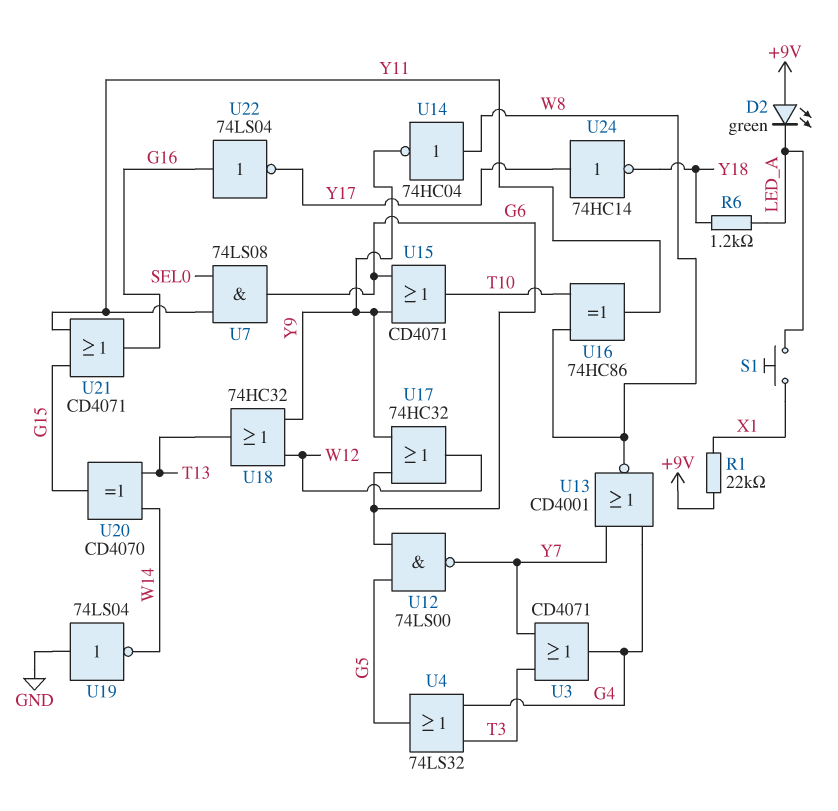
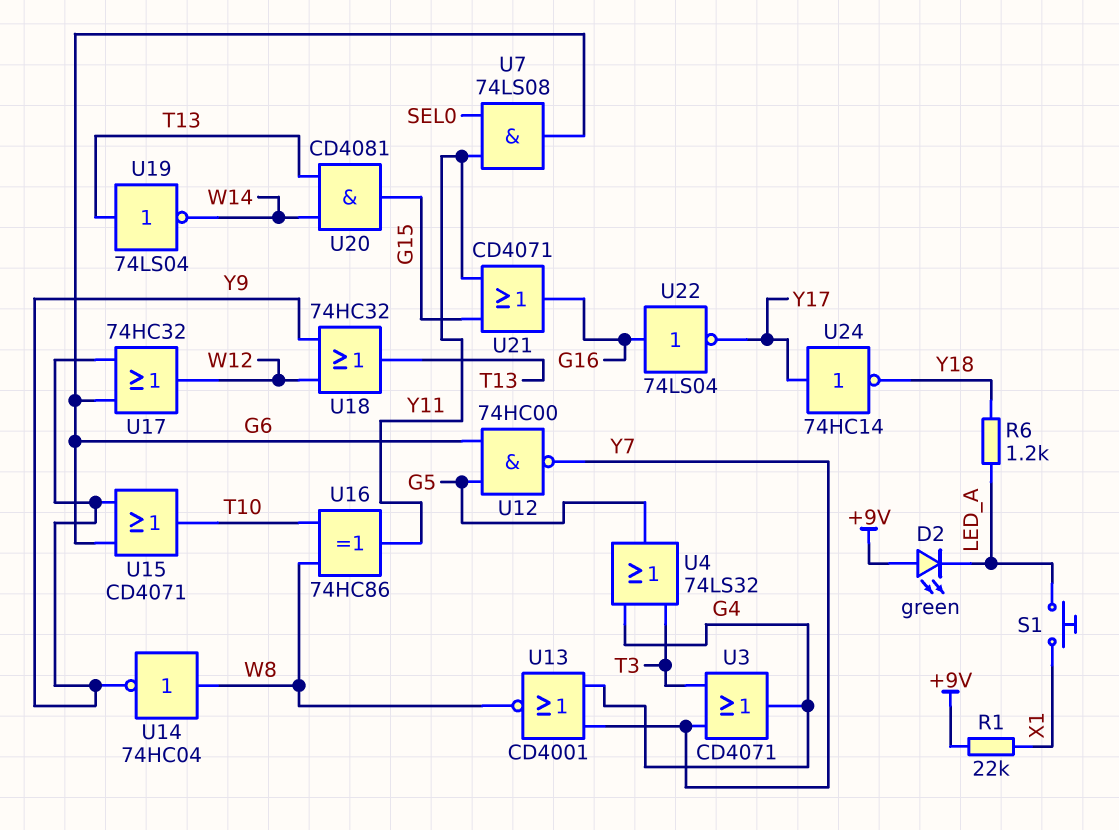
U12: NAND 74LS00 (in G5, in G6, out Y7) -> NAND 74HC00 (in G5, in G6, out Y7)
U19: NOT 74LS04 (in GND, out W14) -> NOT 74LS04 (in T13, out W14)
U20: XOR CD4070 (in T13, in W14, out G15) -> AND CD4081 (in T13, in W14, out G15)

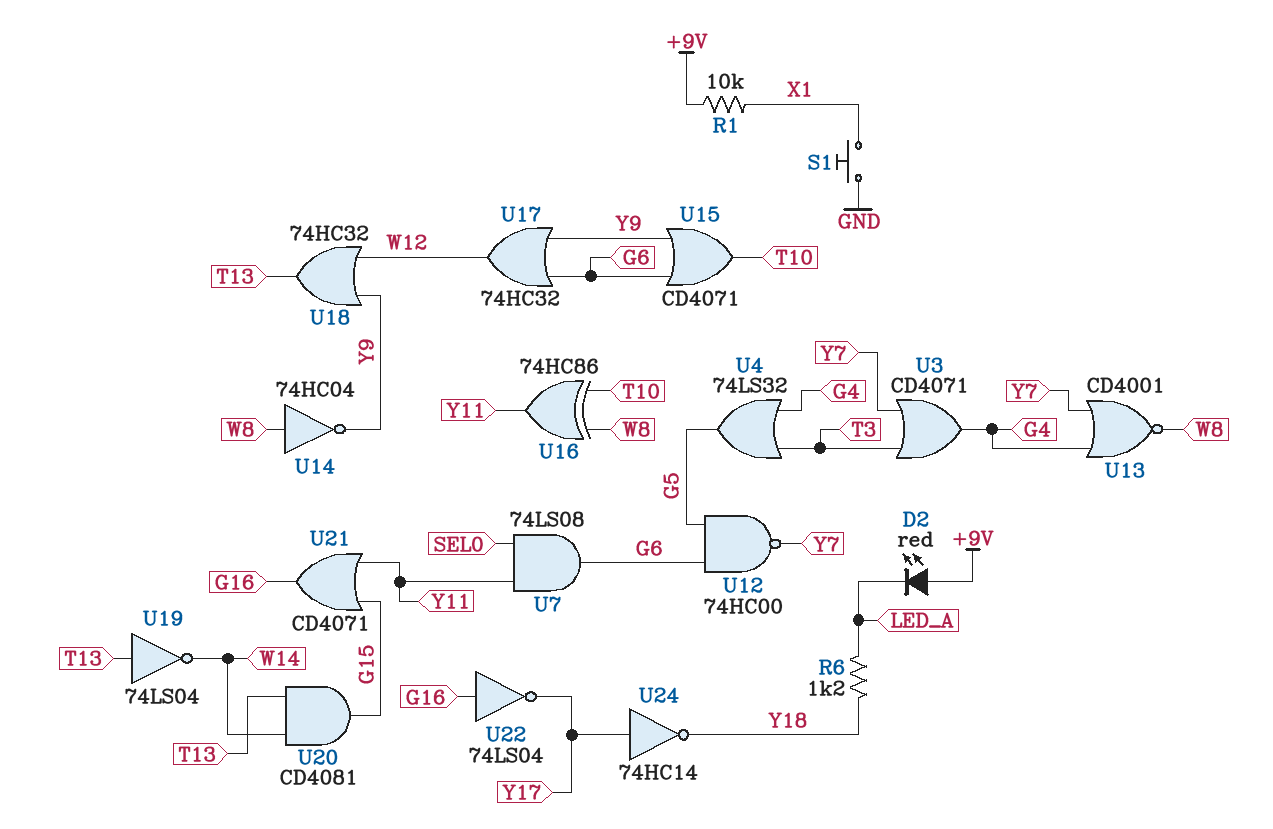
D2: LED green (A +9V, K LED_A) -> LED red (A +9V, K LED_A)
R1: 22k (+9V, X1) -> 10k (+9V, X1)
S1: button (LED_A, X1) -> button (GND, X1)

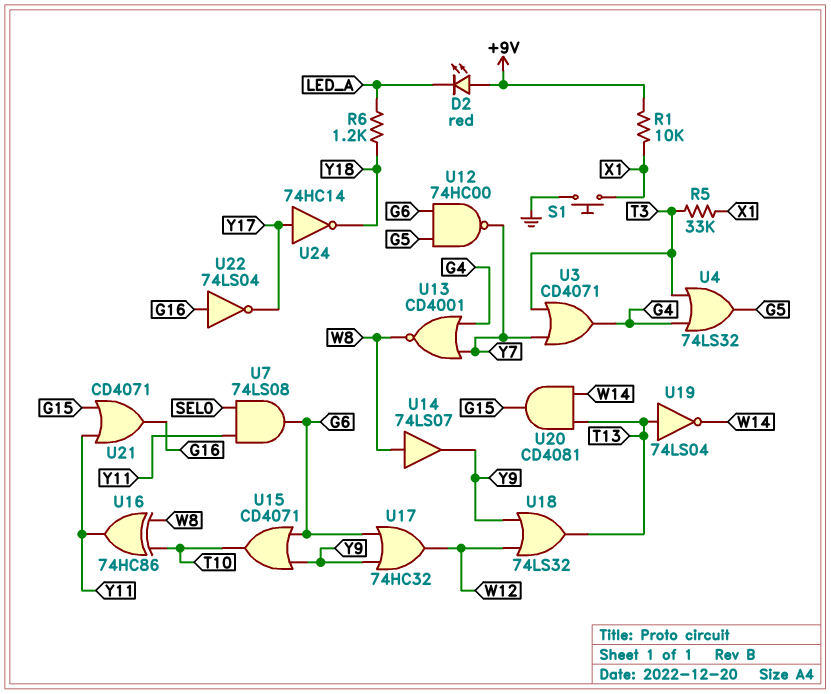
R5: none -> 33k (T3, X1)
U14: NOT 74HC04 (in W8, out Y9) -> buffer 74LS07 (in W8, out Y9)
U18: OR 74HC32 (in W12, in Y9, out T13) -> OR 74LS32 (in W12, in Y9, out T13)

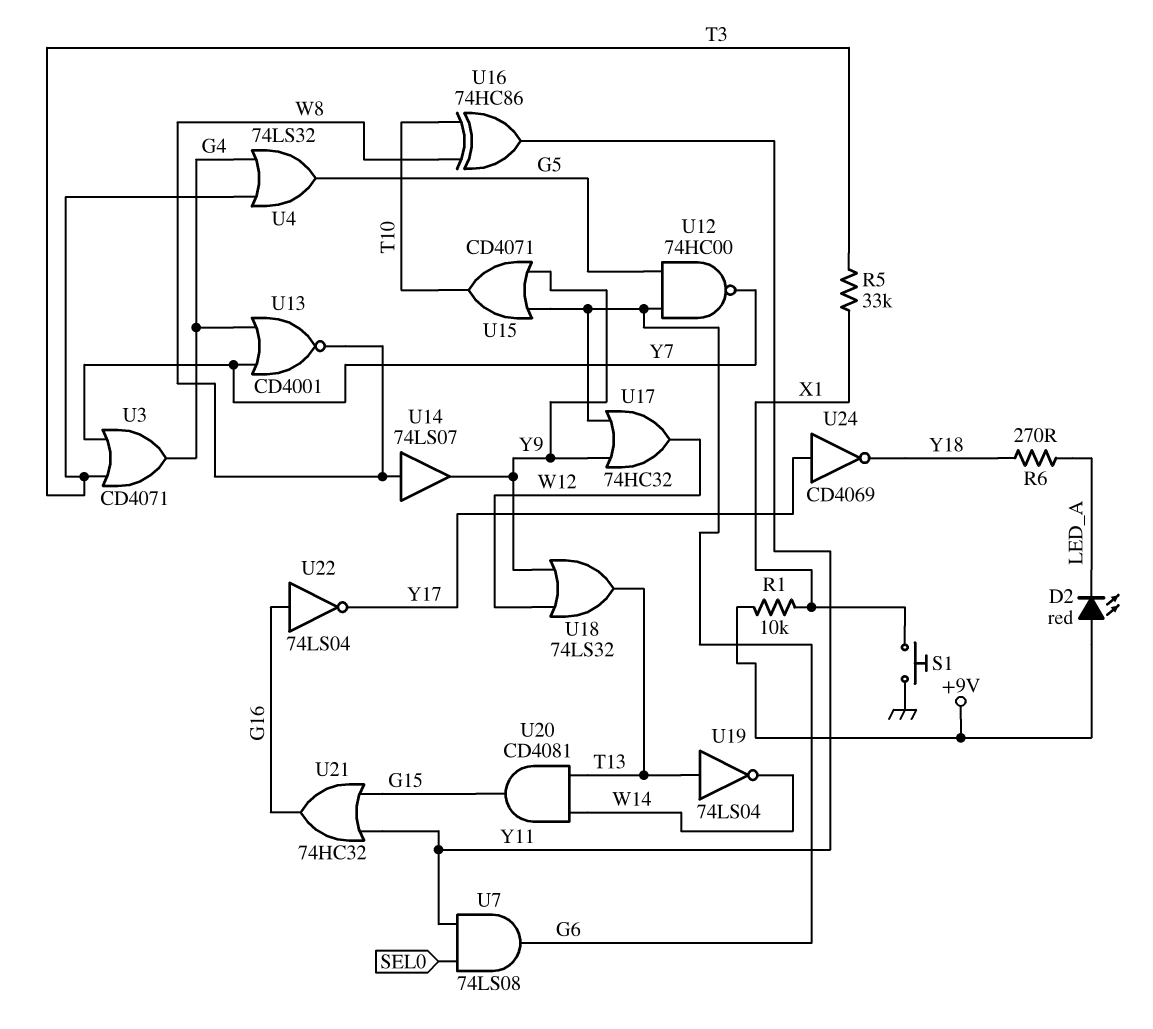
R6: 1.2k (LED_A, Y18) -> 270 (LED_A, Y18)
U21: OR CD4071 (in G15, in Y11, out G16) -> OR 74HC32 (in G15, in Y11, out G16)
U24: NOT 74HC14 (in Y17, out Y18) -> NOT CD4069 (in Y17, out Y18)

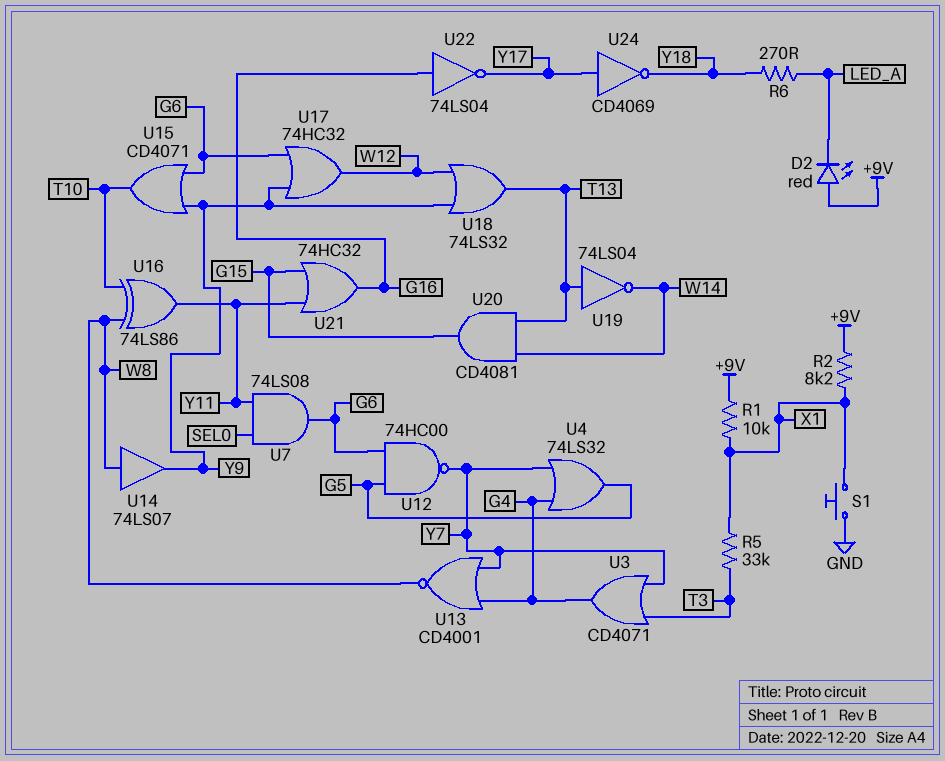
R2: none -> 8.2k (+9V, X1)
U4: OR 74LS32 (in G4, in T3, out G5) -> OR 74LS32 (in G4, in Y7, out G5)
U16: XOR 74HC86 (in T10, in W8, out Y11) -> XOR 74LS86 (in T10, in W8, out Y11)

